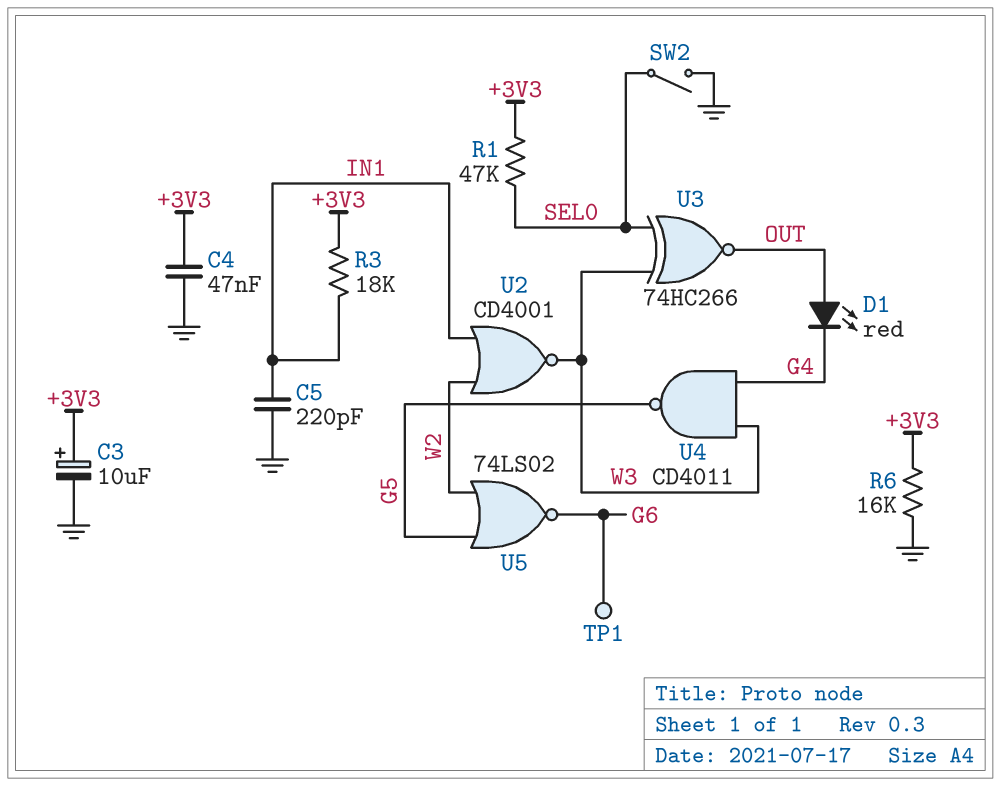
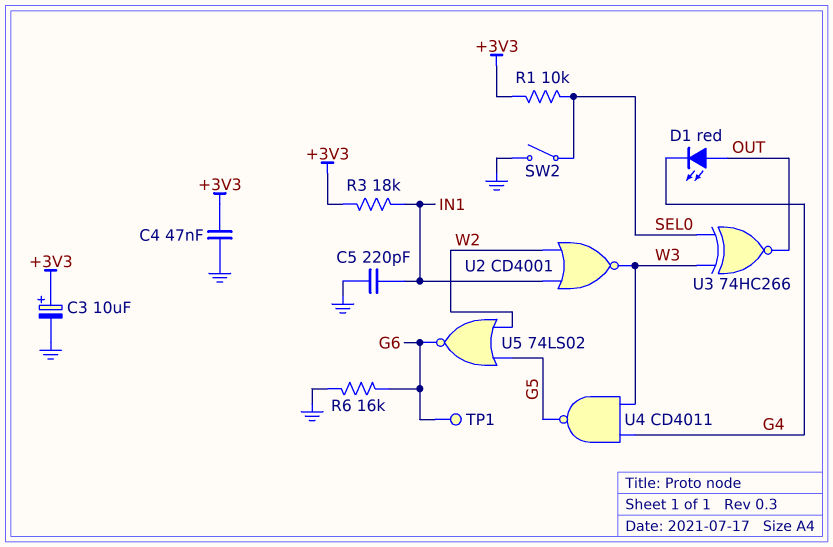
R1: 47k (+3V3, SEL0) -> 10k (+3V3, SEL0)
R6: 16k (+3V3, GND) -> 16k (G6, GND)

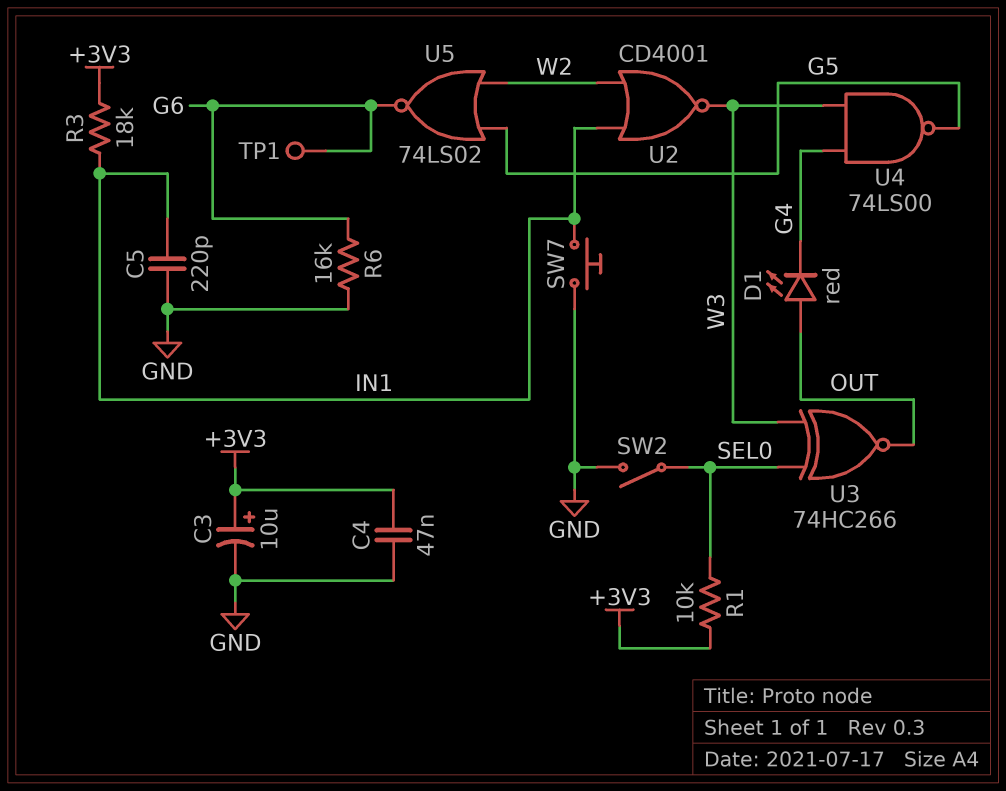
SW7: none -> button (GND, IN1)
U4: NAND CD4011 (in G4, in W3, out G5) -> NAND 74LS00 (in G4, in W3, out G5)

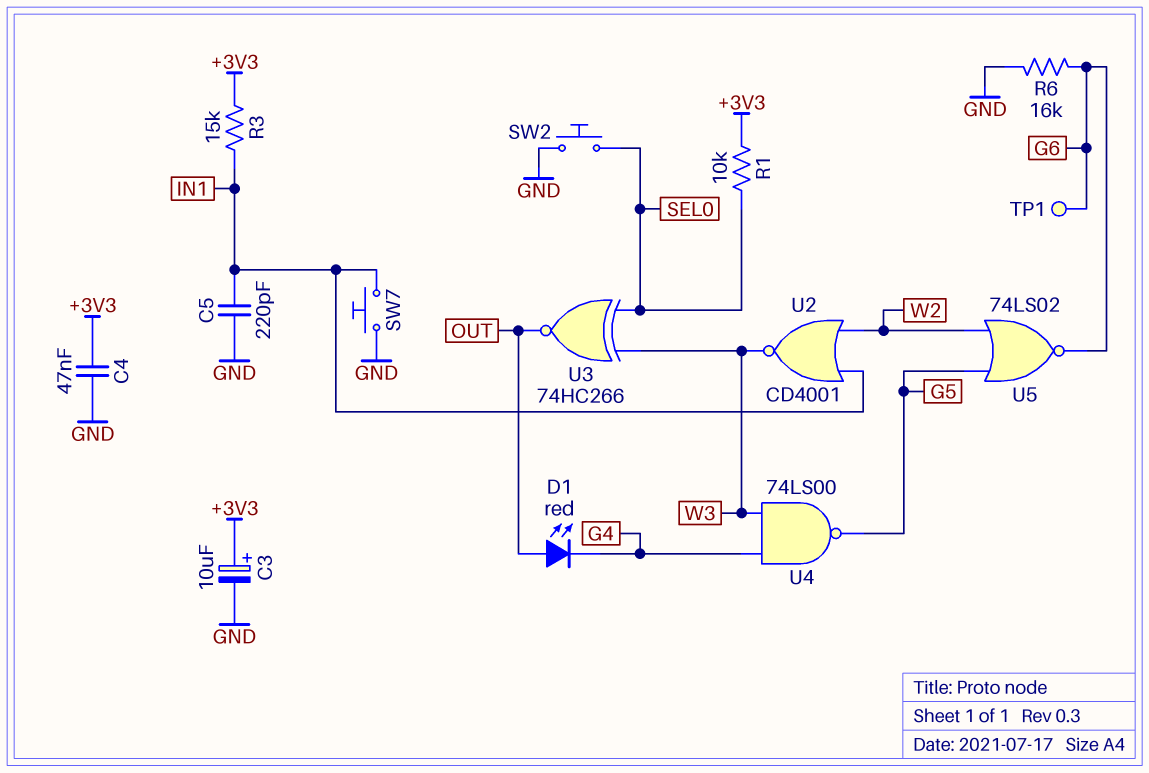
R3: 18k (+3V3, IN1) -> 15k (+3V3, IN1)
SW2: switch (GND, SEL0) -> button (GND, SEL0)

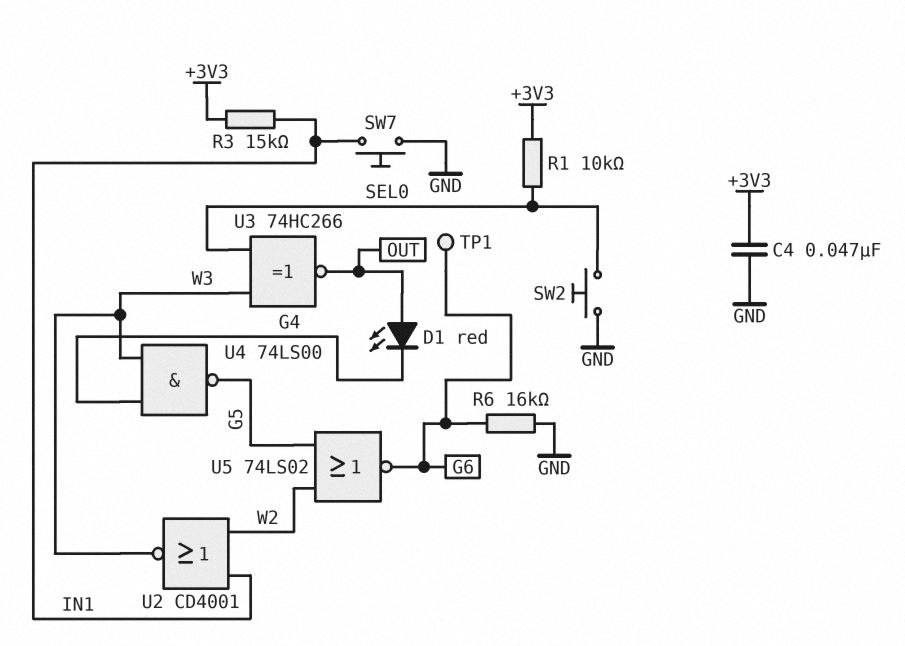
C3: 10uF (plus +3V3, minus GND) -> none
C5: 220pF (GND, IN1) -> none

